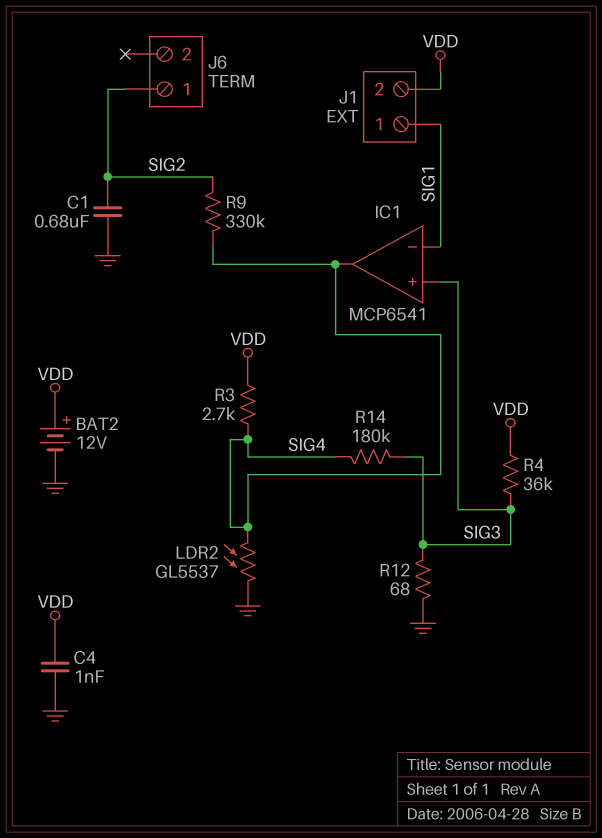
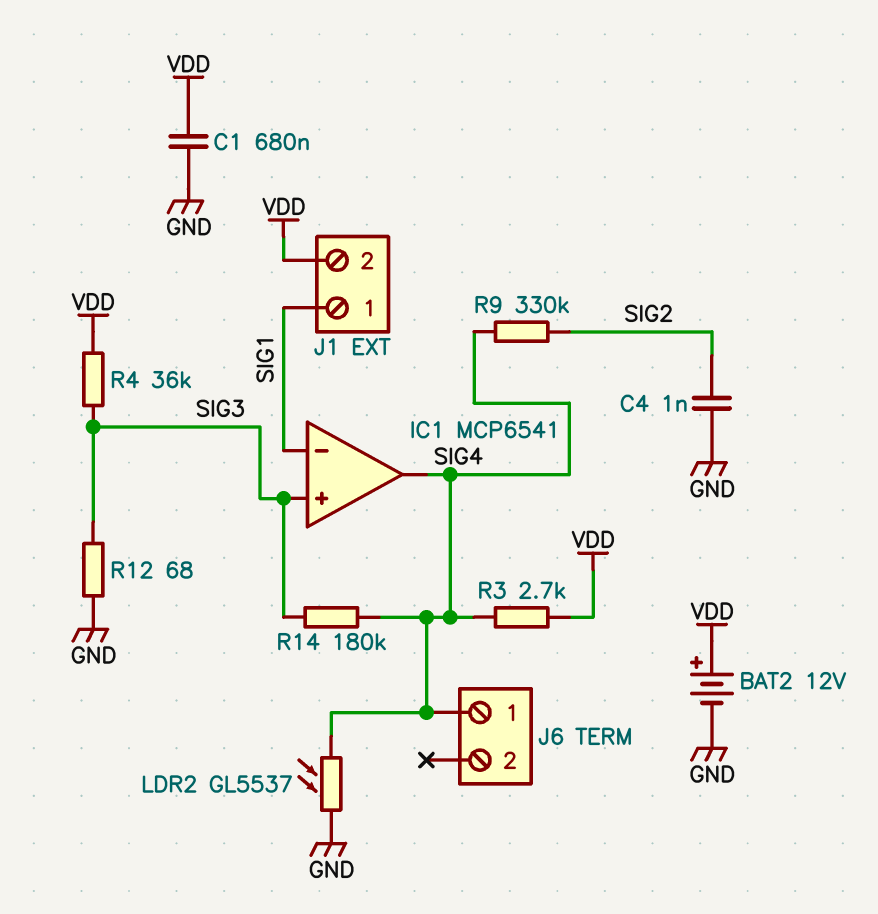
C1: 680nF (GND, SIG2) -> 680nF (GND, VDD)
C4: 1nF (GND, VDD) -> 1nF (GND, SIG2)
J6 pin 1: SIG2 -> SIG4

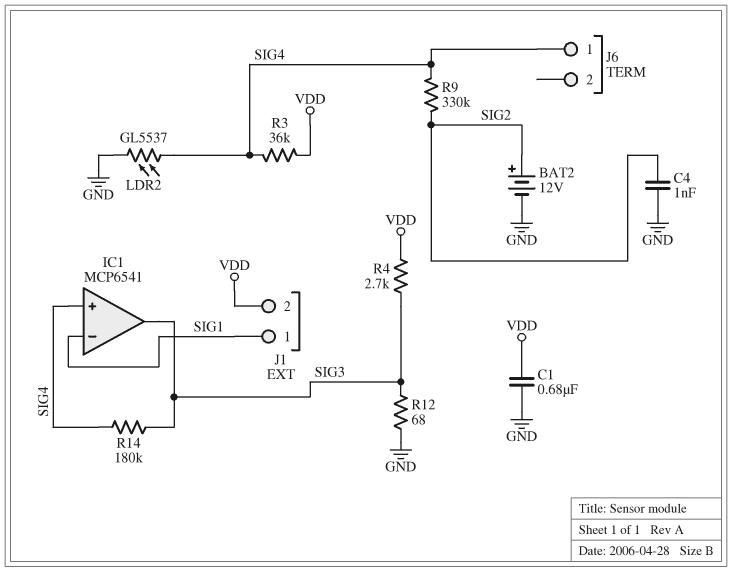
BAT2: 12V (plus VDD, minus GND) -> 12V (plus SIG2, minus GND)
IC1 pin in+: SIG3 -> SIG4
IC1 pin out: SIG4 -> SIG3
R3: 2.7k (SIG4, VDD) -> 36k (SIG4, VDD)
R4: 36k (SIG3, VDD) -> 2.7k (SIG3, VDD)

